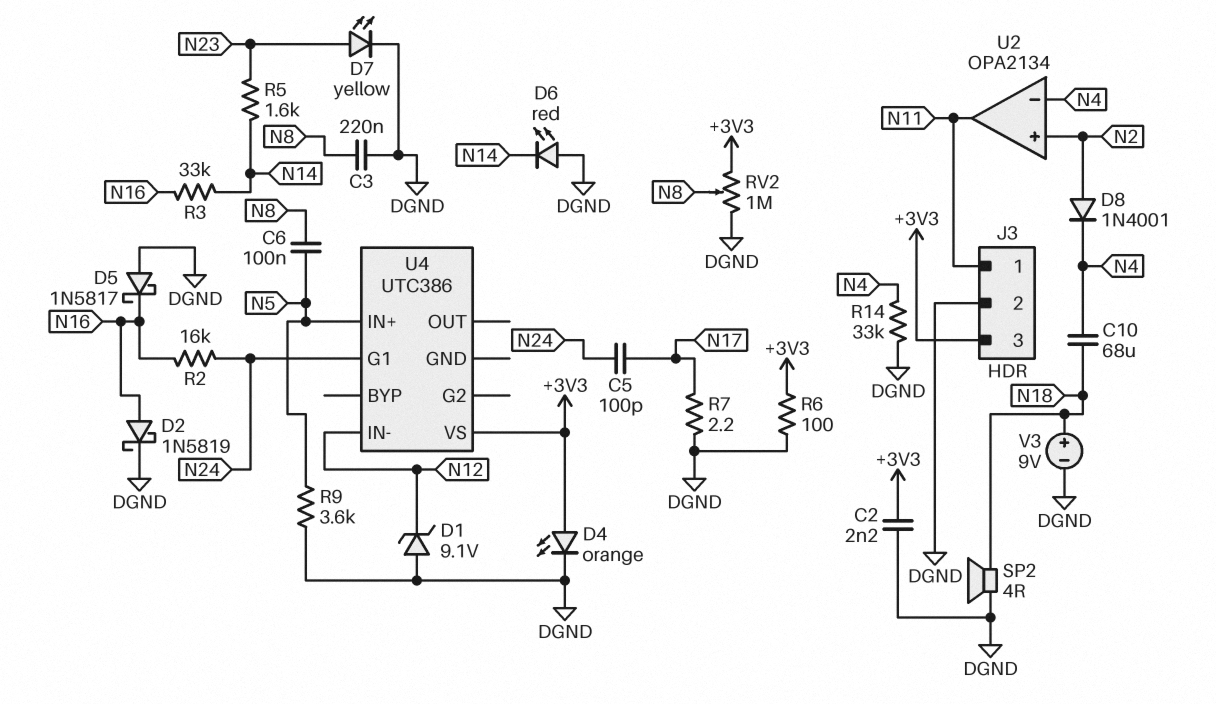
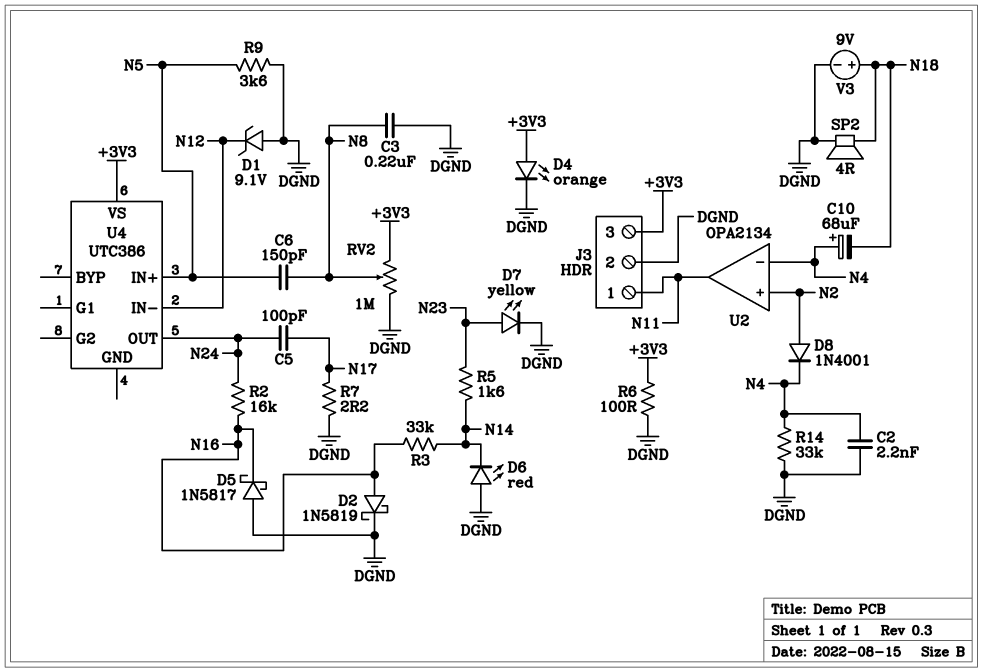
C2: 2.2nF (+3V3, DGND) -> 2.2nF (DGND, N4)
C6: 100nF (N5, N8) -> 150pF (N5, N8)
C10: 68uF (N4, N18) -> 68uF (plus N4, minus N18)
U4 pin G1: N24 -> none
U4 pin OUT: none -> N24

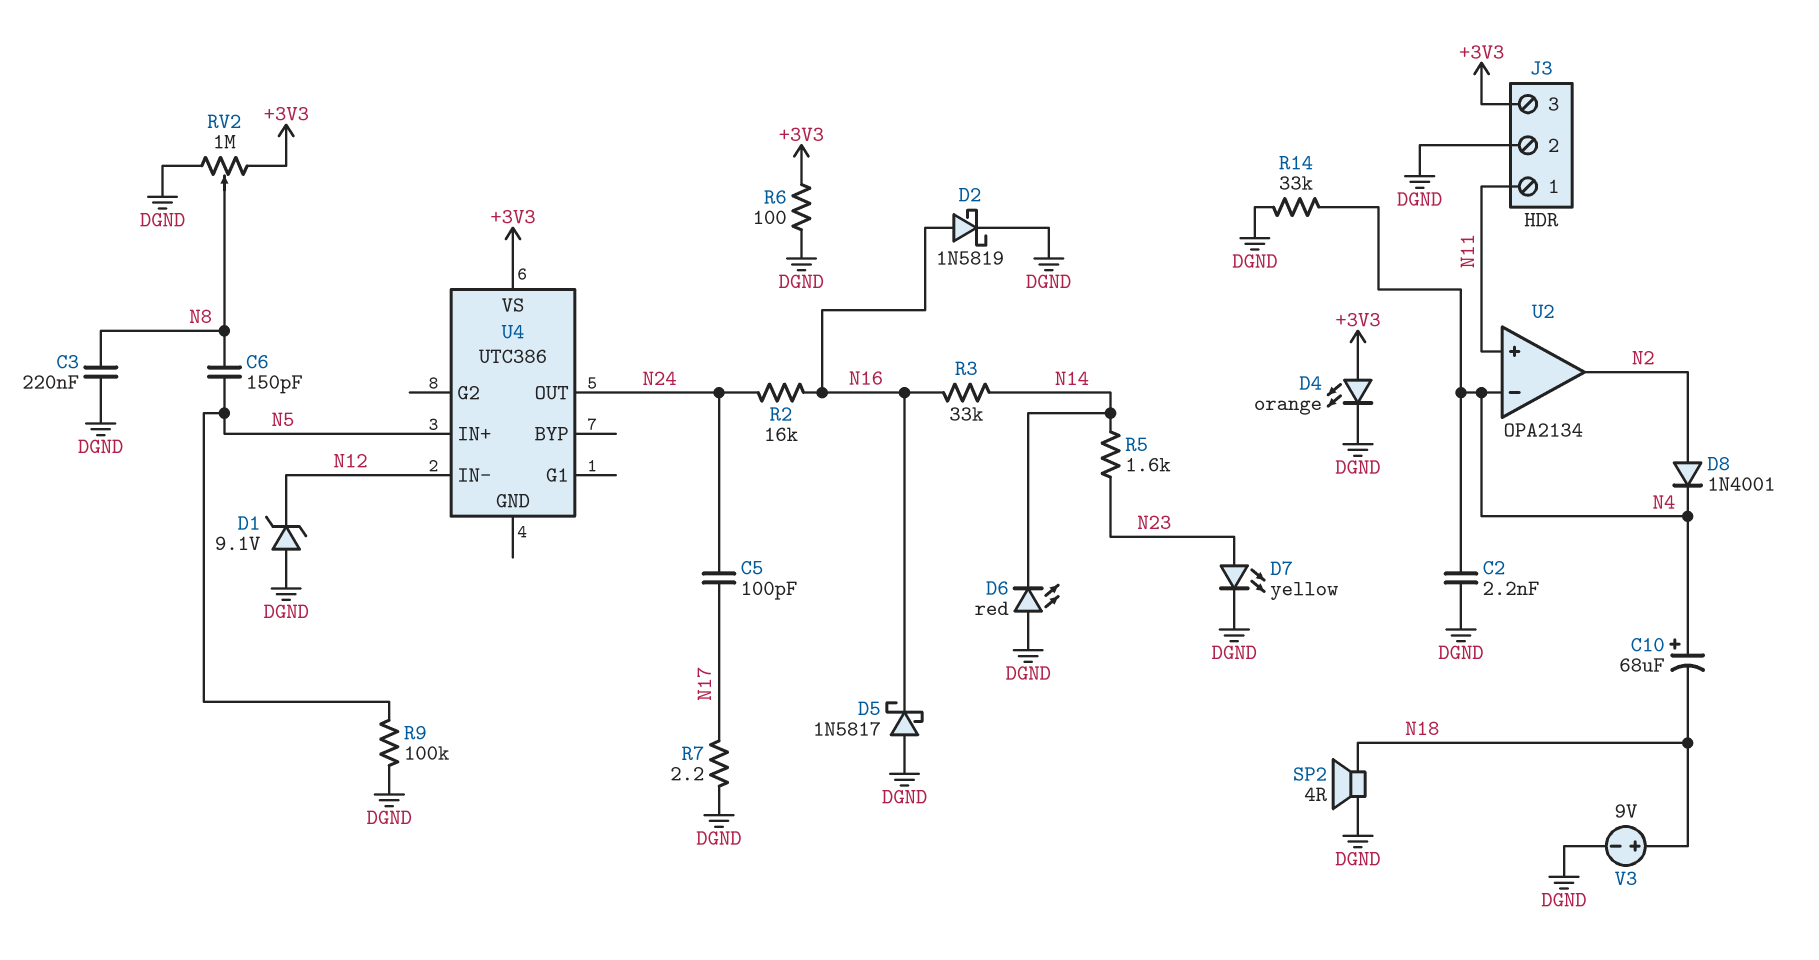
R9: 3.6k (DGND, N5) -> 100k (DGND, N5)
U2 pin in+: N2 -> N11
U2 pin out: N11 -> N2

